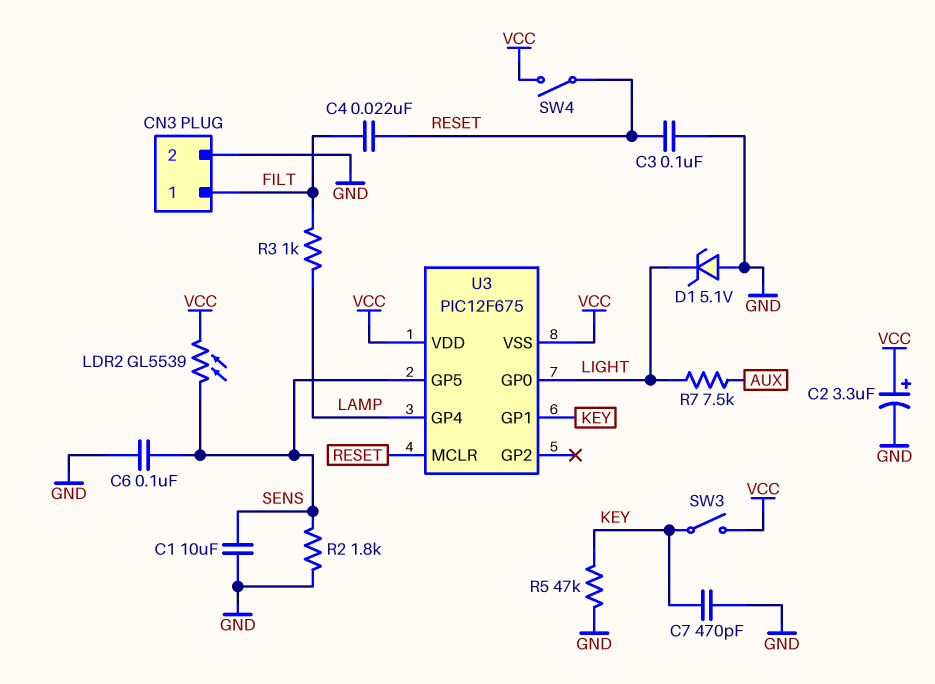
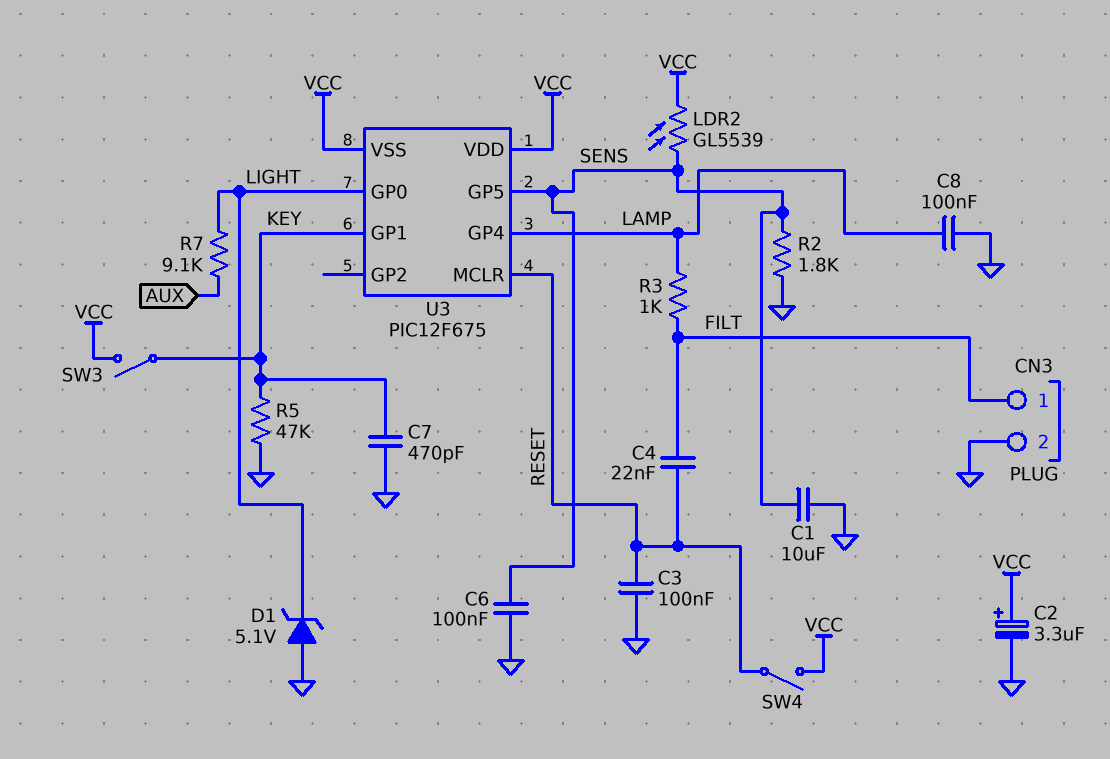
C8: none -> 100nF (GND, LAMP)
R7: 7.5k (AUX, LIGHT) -> 9.1k (AUX, LIGHT)

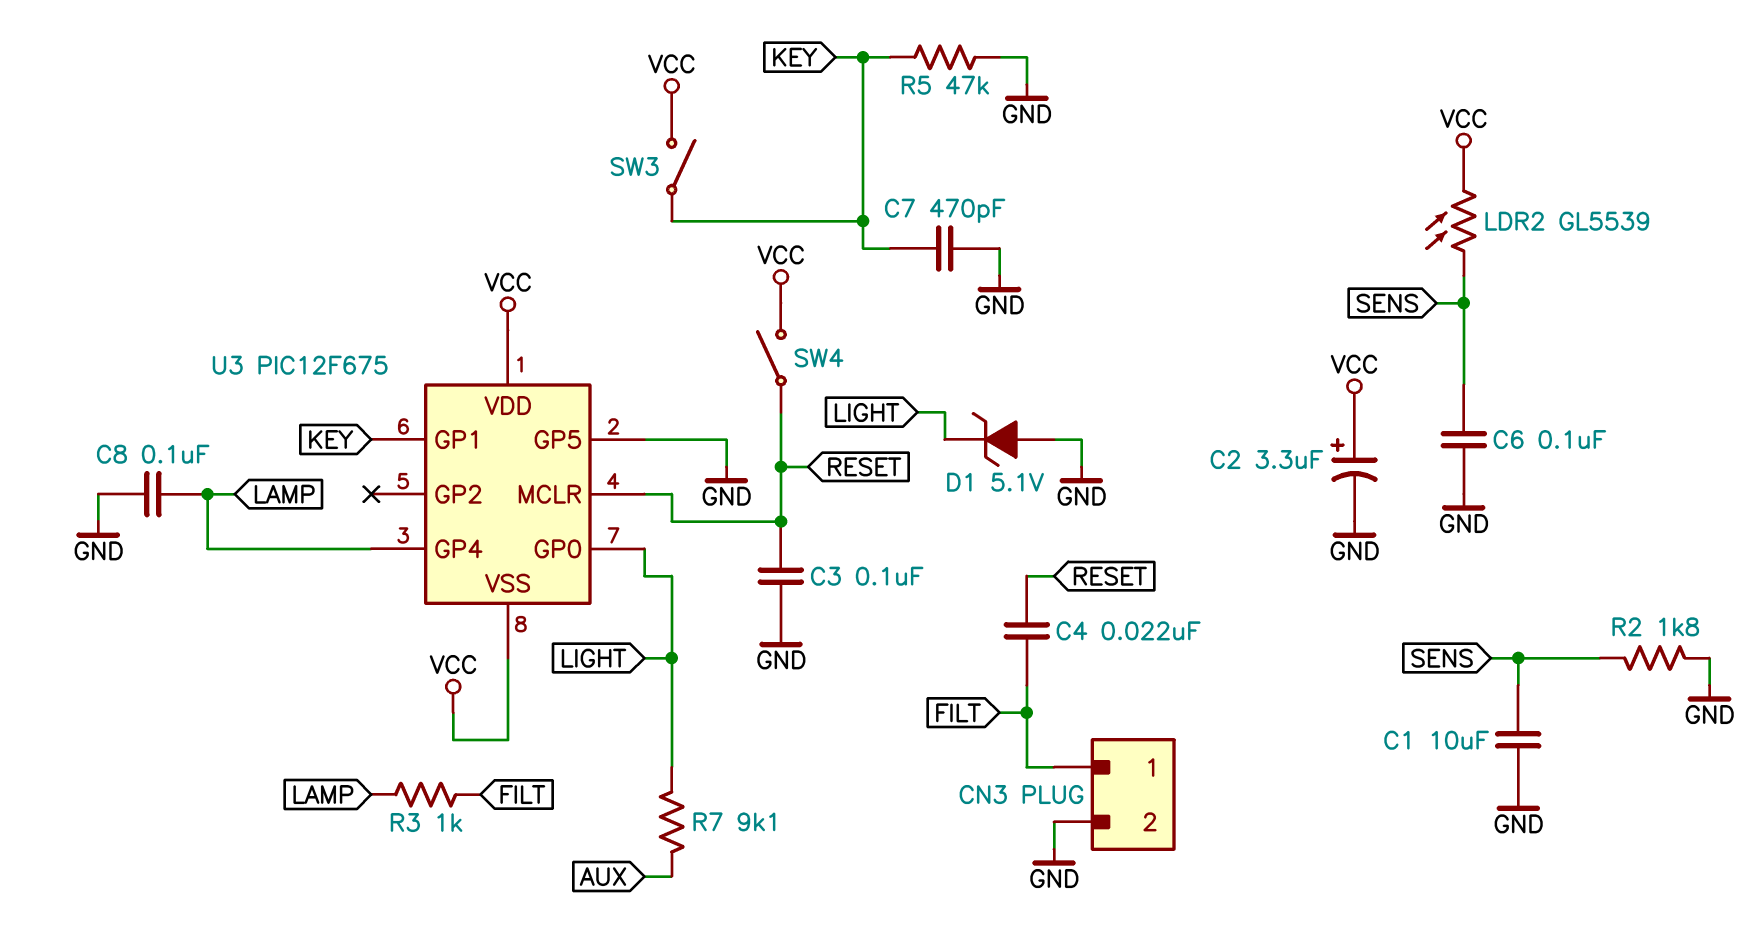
U3 pin GP5: SENS -> GND

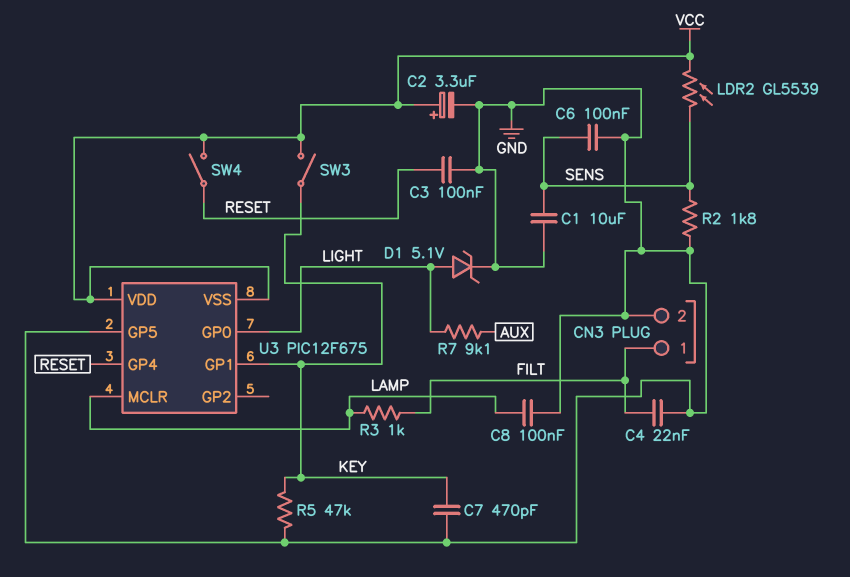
C4: 22nF (FILT, RESET) -> 22nF (FILT, GND)
D1: zener 5.1V (A GND, K LIGHT) -> zener 5.1V (A LIGHT, K GND)
U3 pin GP4: LAMP -> RESET
U3 pin MCLR: RESET -> LAMP

